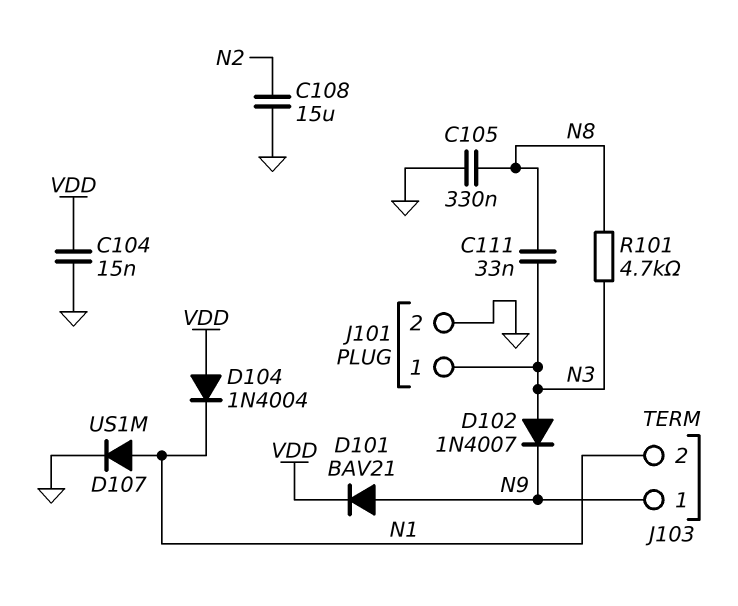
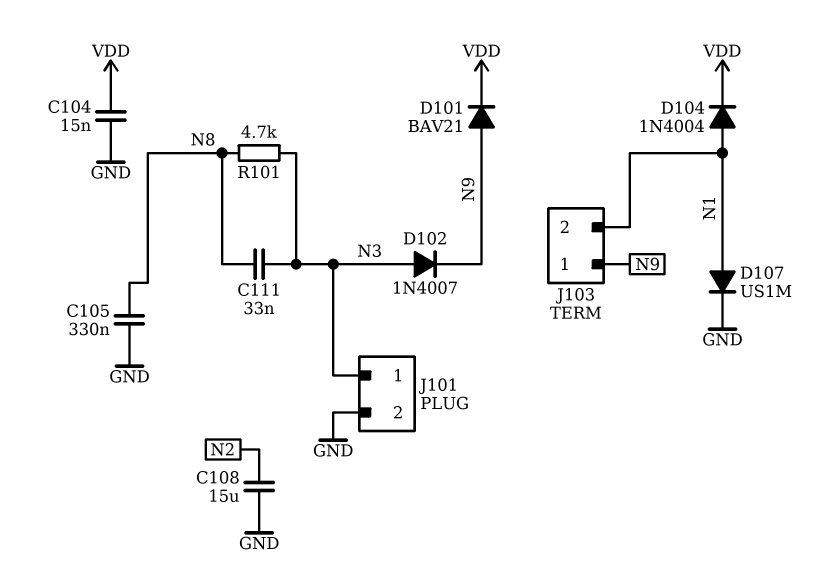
D104: diode 1N4004 (A VDD, K N1) -> diode 1N4004 (A N1, K VDD)

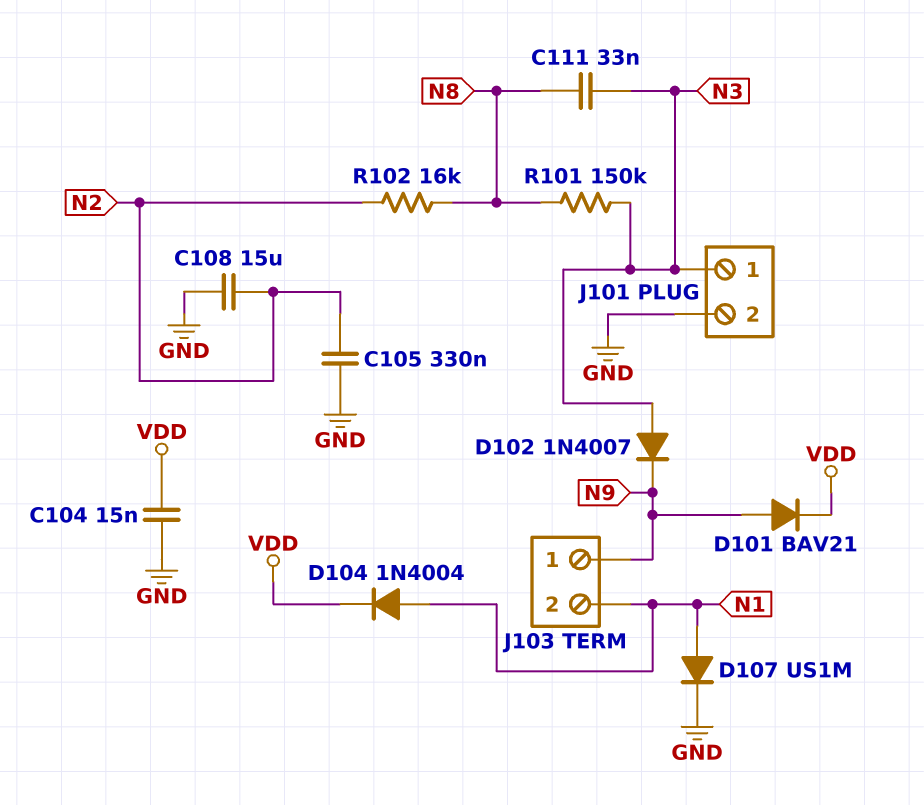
C105: 330nF (GND, N8) -> 330nF (GND, N2)
R101: 4.7k (N3, N8) -> 150k (N3, N8)
R102: none -> 16k (N2, N8)

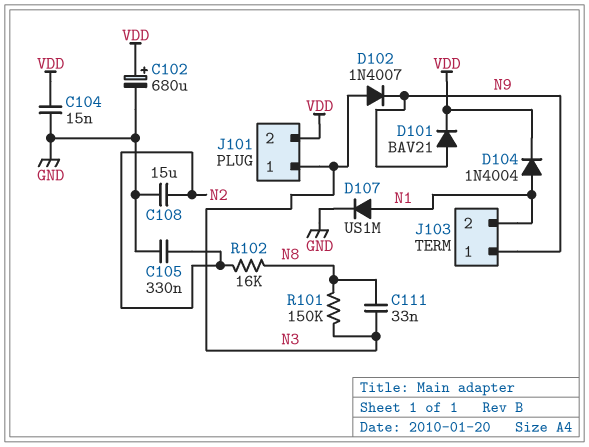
C102: none -> 680uF (plus VDD, minus GND)
J101 pin 2: GND -> VDD

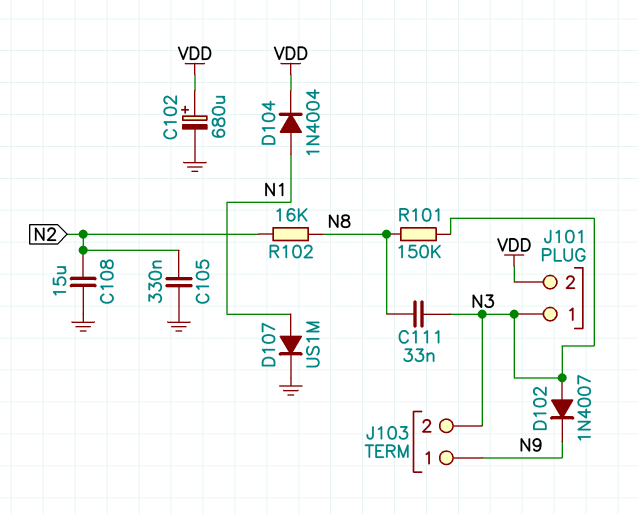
C104: 15nF (GND, VDD) -> none
D101: diode BAV21 (A N9, K VDD) -> none
J103 pin 2: N1 -> N3

